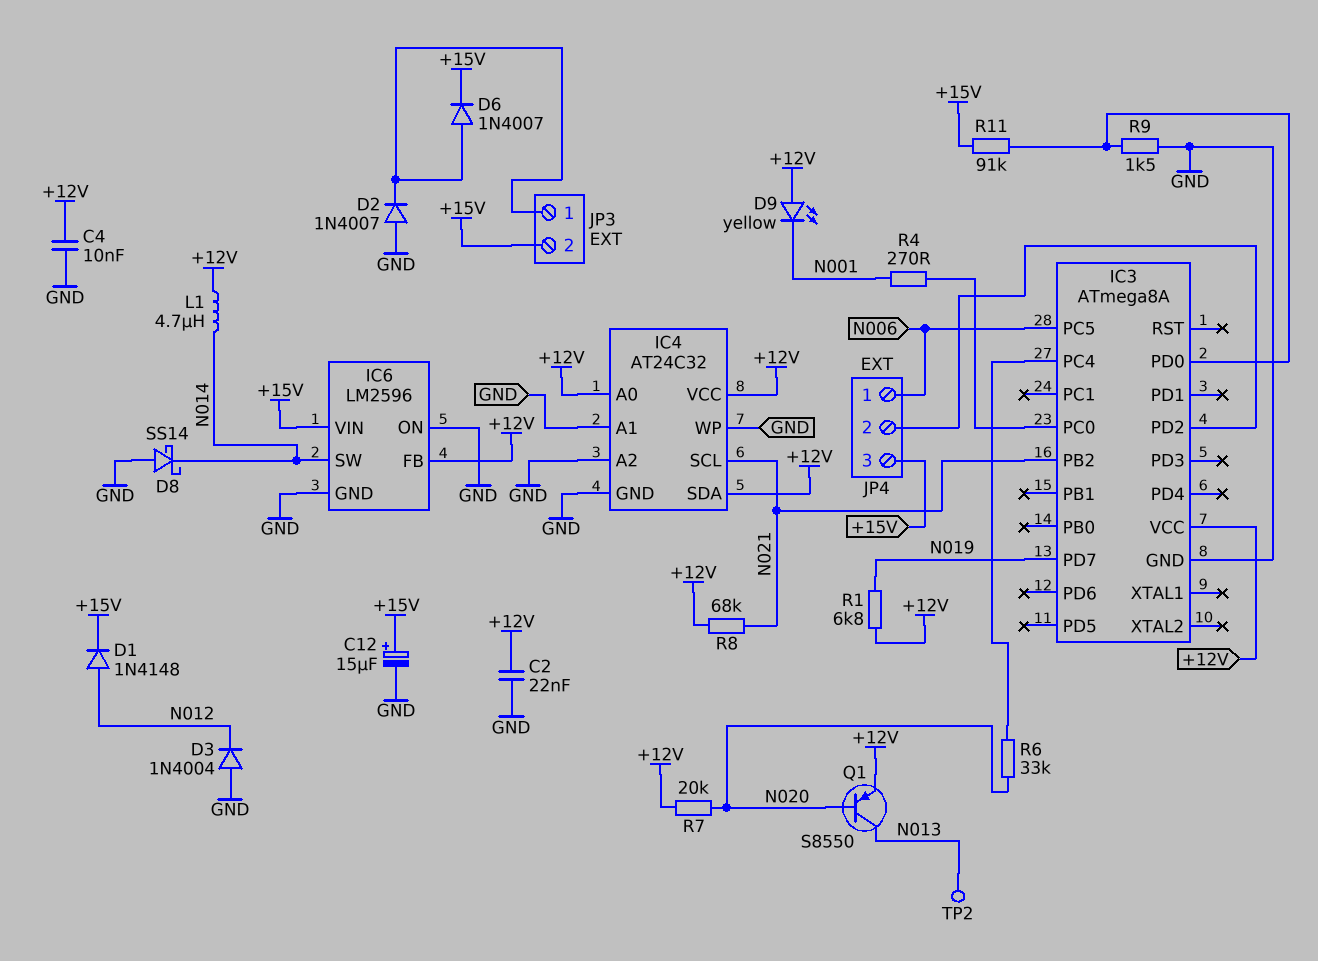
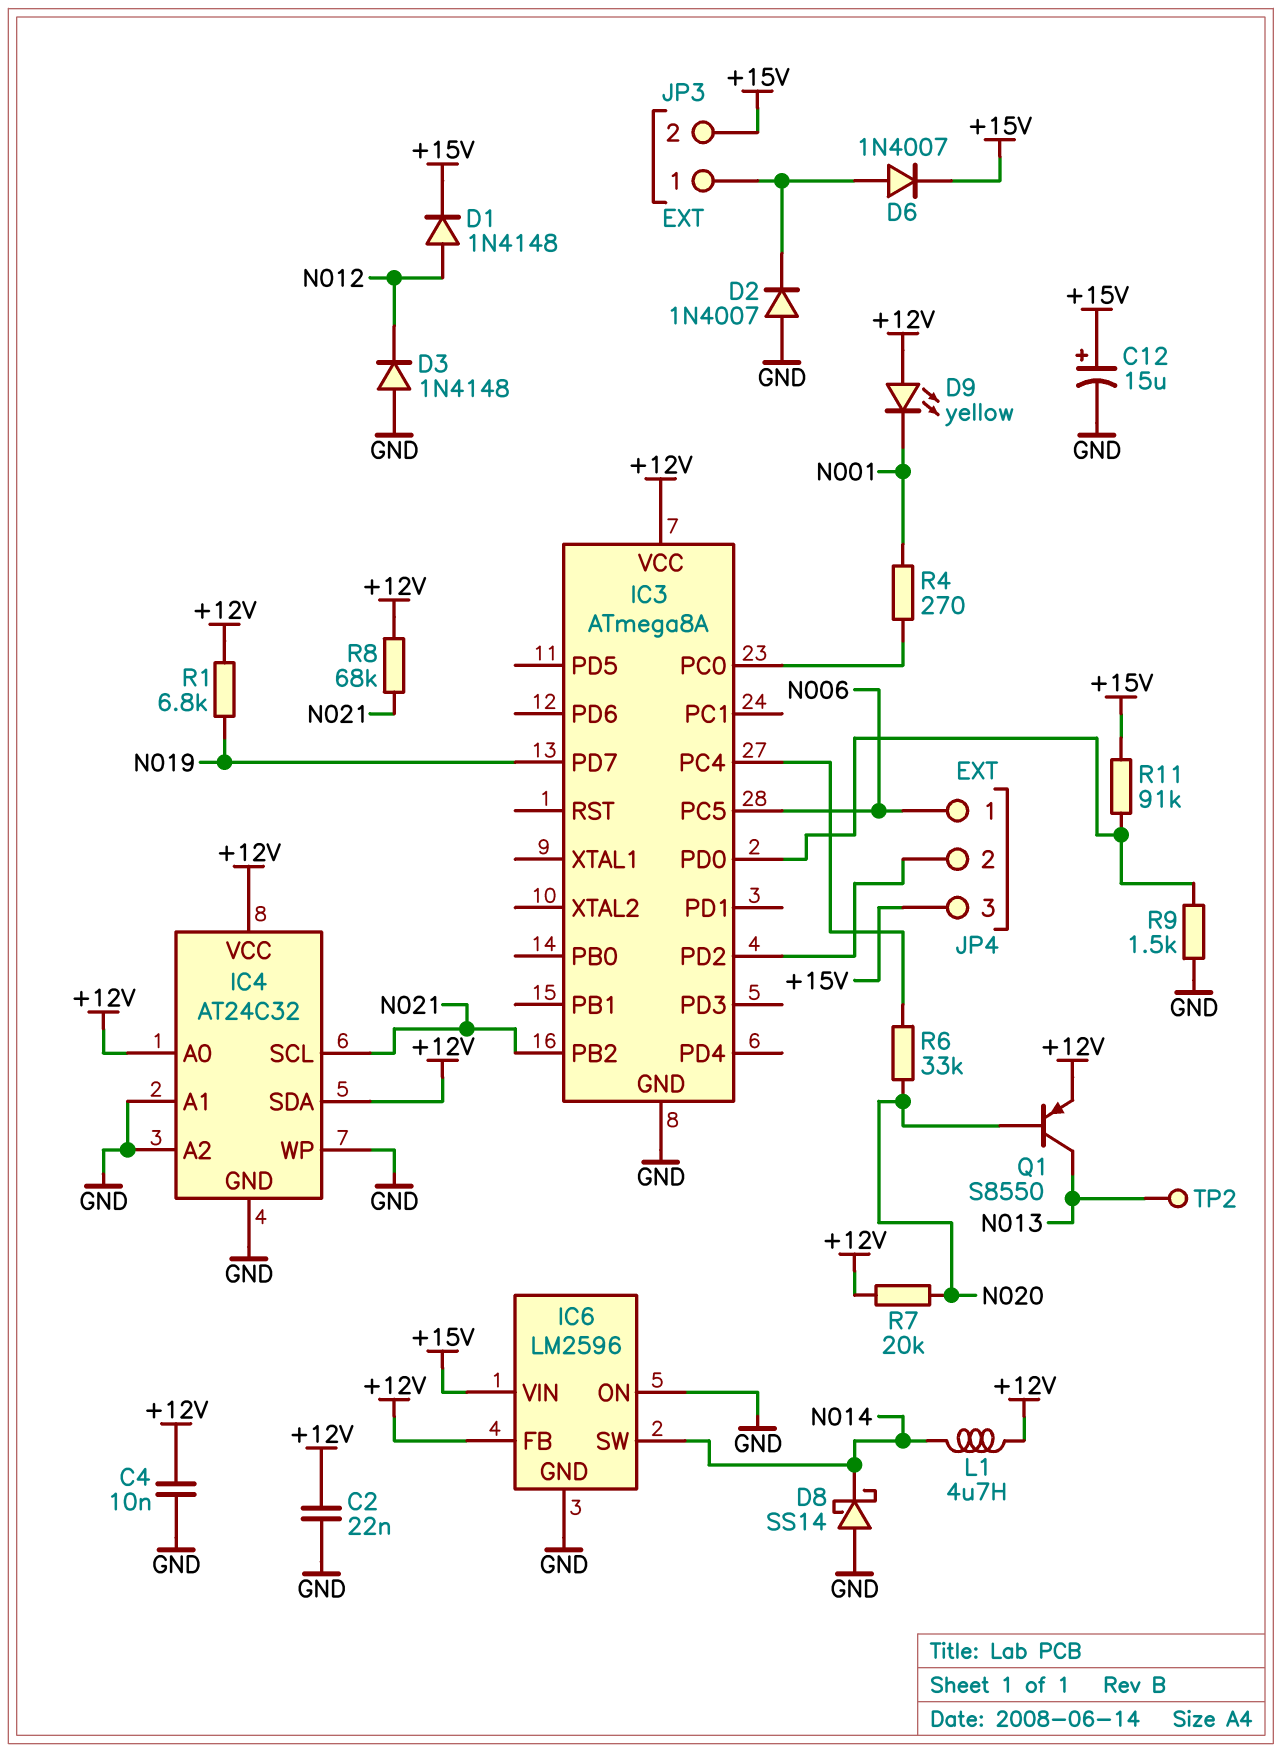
D3: diode 1N4004 (A GND, K N012) -> diode 1N4148 (A GND, K N012)

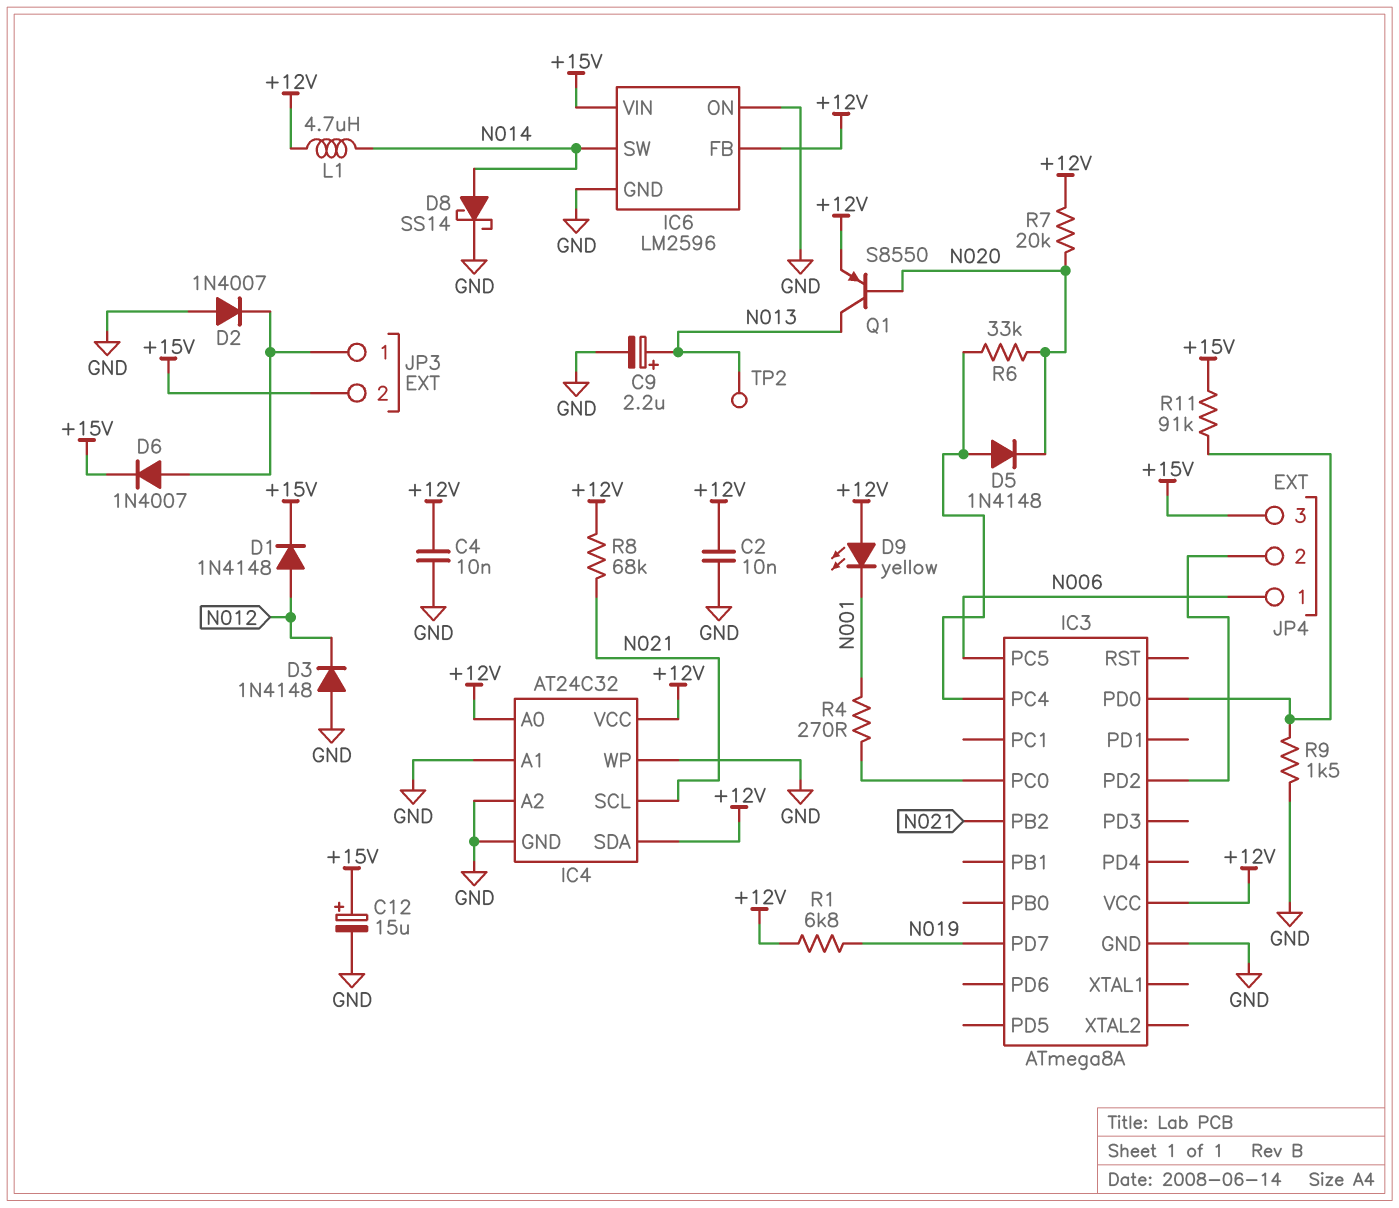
C2: 22nF (+12V, GND) -> 10nF (+12V, GND)
C9: none -> 2.2uF (plus N013, minus GND)
D5: none -> diode 1N4148 (A IC3/PC4, K N020)
D8: schottky SS14 (A GND, K N014) -> schottky SS14 (A N014, K GND)

